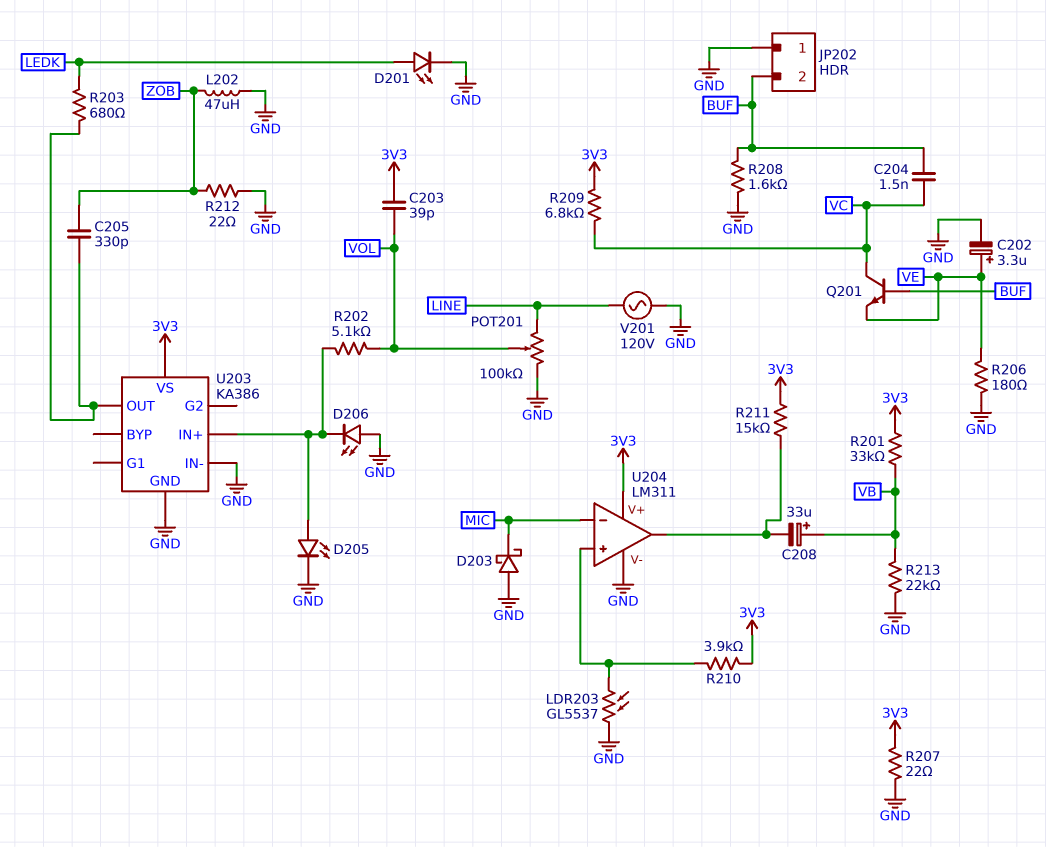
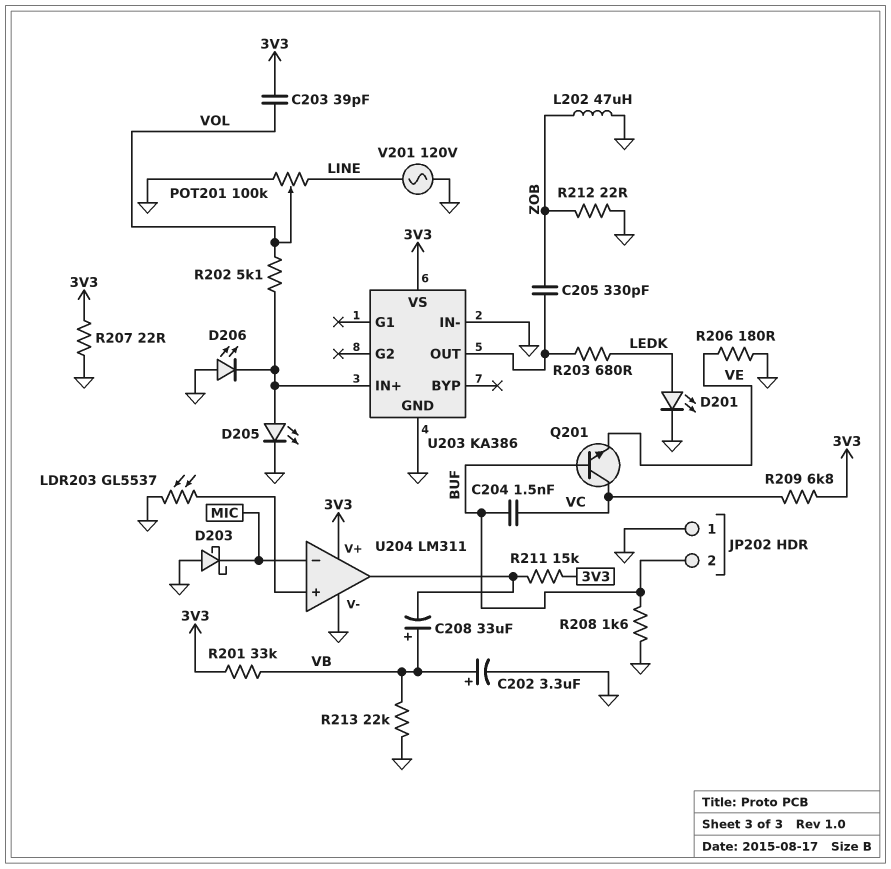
C202: 3.3uF (plus VE, minus GND) -> 3.3uF (plus VB, minus GND)
R210: 3.9k (3V3, U204/in+) -> none

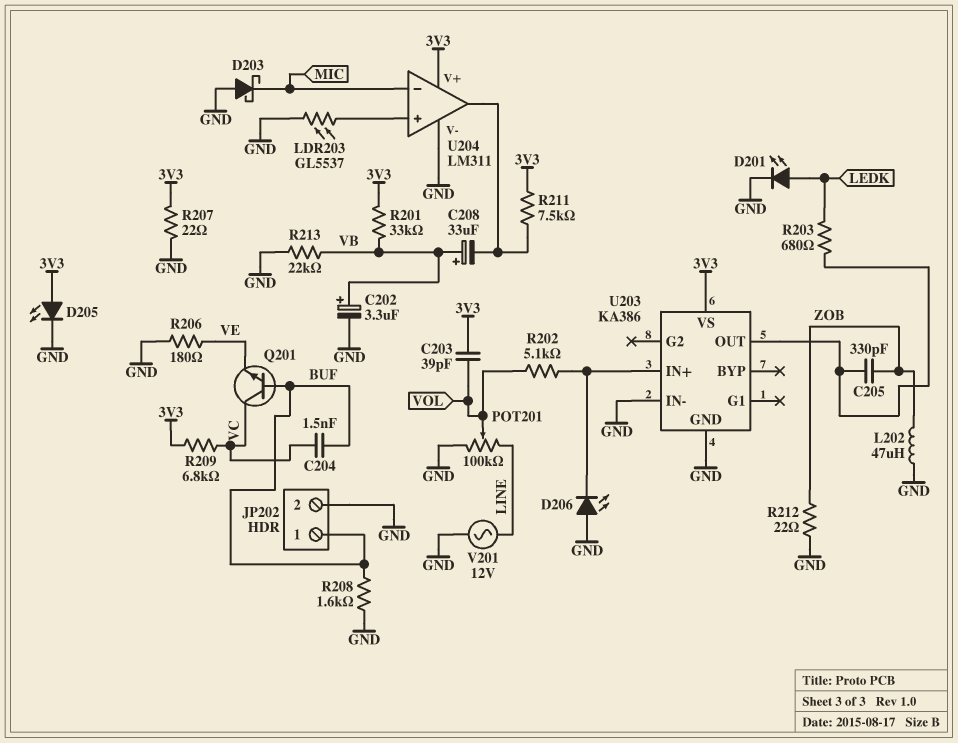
D205: LED (A U203/IN+, K GND) -> LED (A 3V3, K GND)
JP202 pin 1: GND -> BUF
JP202 pin 2: BUF -> GND
R211: 15k (3V3, U204/out) -> 7.5k (3V3, U204/out)
V201: AC 120V (GND, LINE) -> AC 12V (GND, LINE)

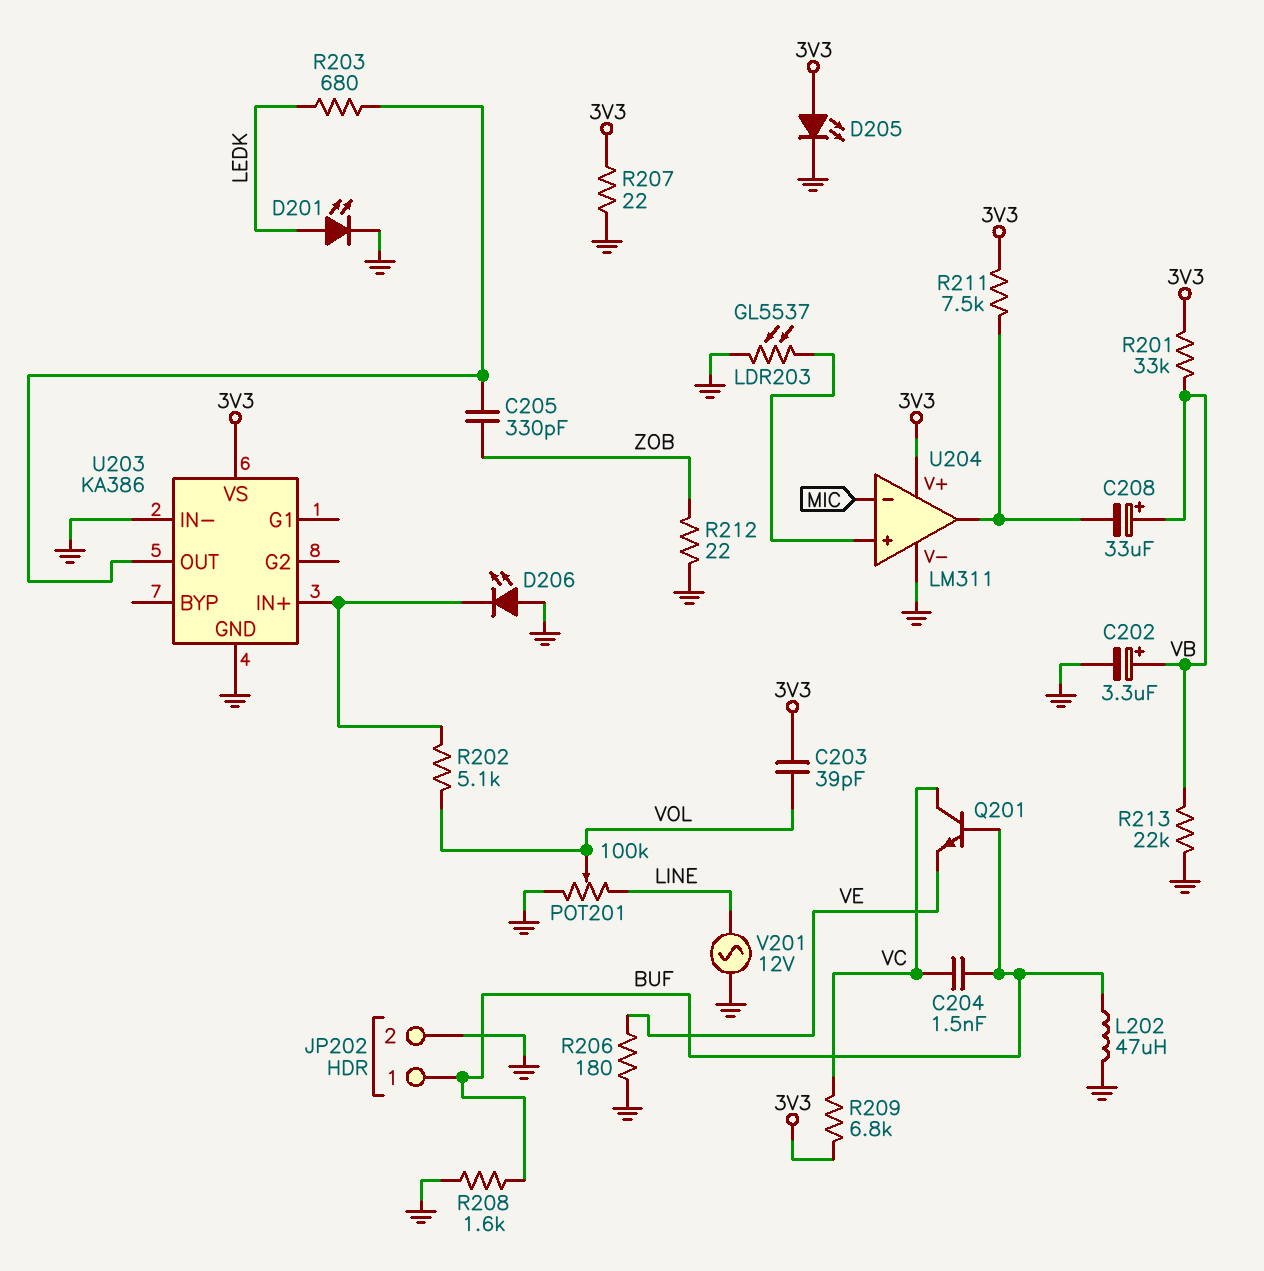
D203: schottky (A GND, K MIC) -> none
L202: 47uH (GND, ZOB) -> 47uH (BUF, GND)

